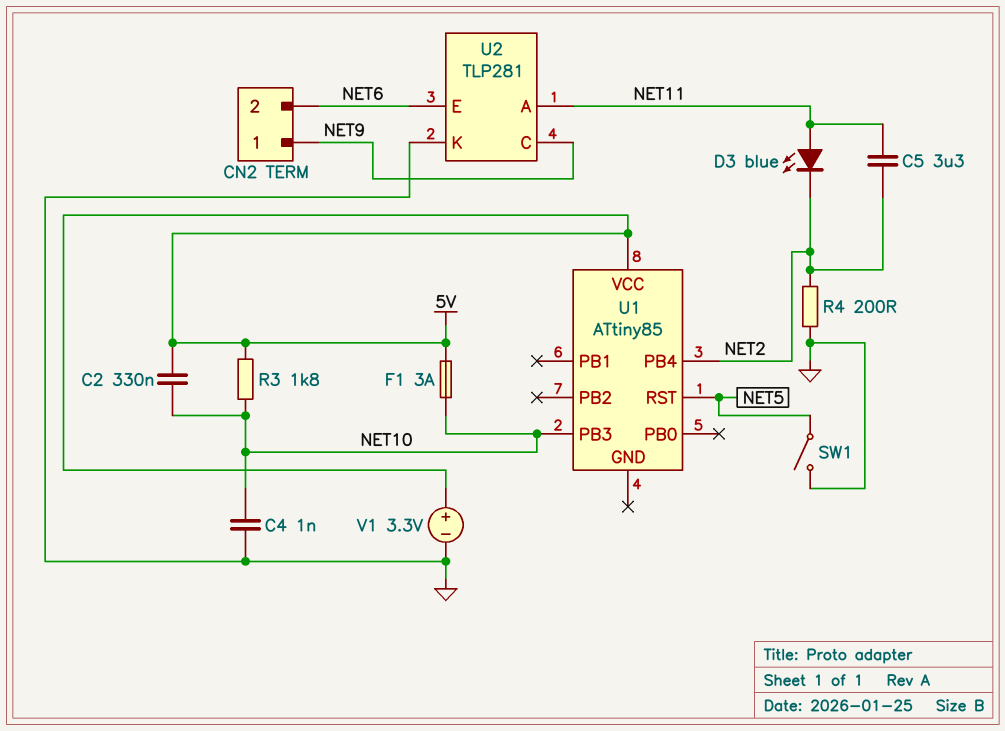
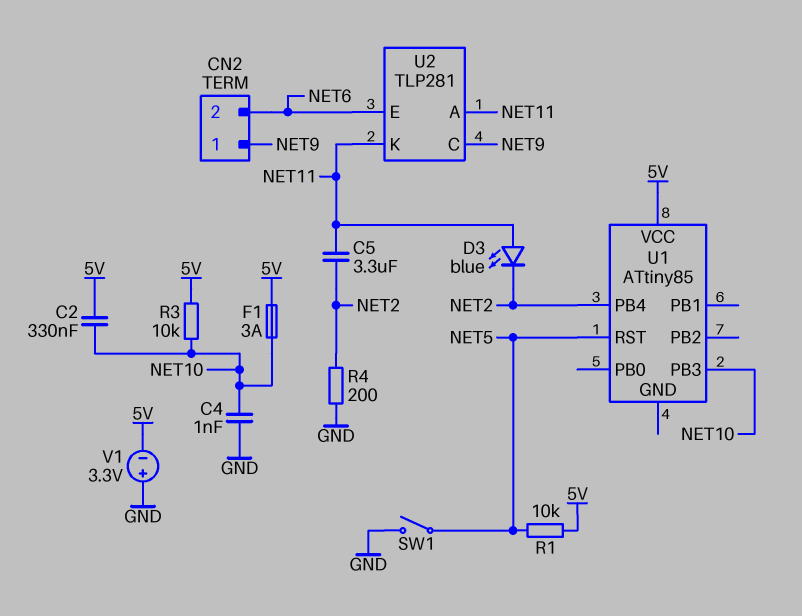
R1: none -> 10k (5V, NET5)
R3: 1.8k (5V, NET10) -> 10k (5V, NET10)
U2 pin K: GND -> NET11
V1: 3.3V (plus 5V, minus GND) -> 3.3V (plus GND, minus 5V)

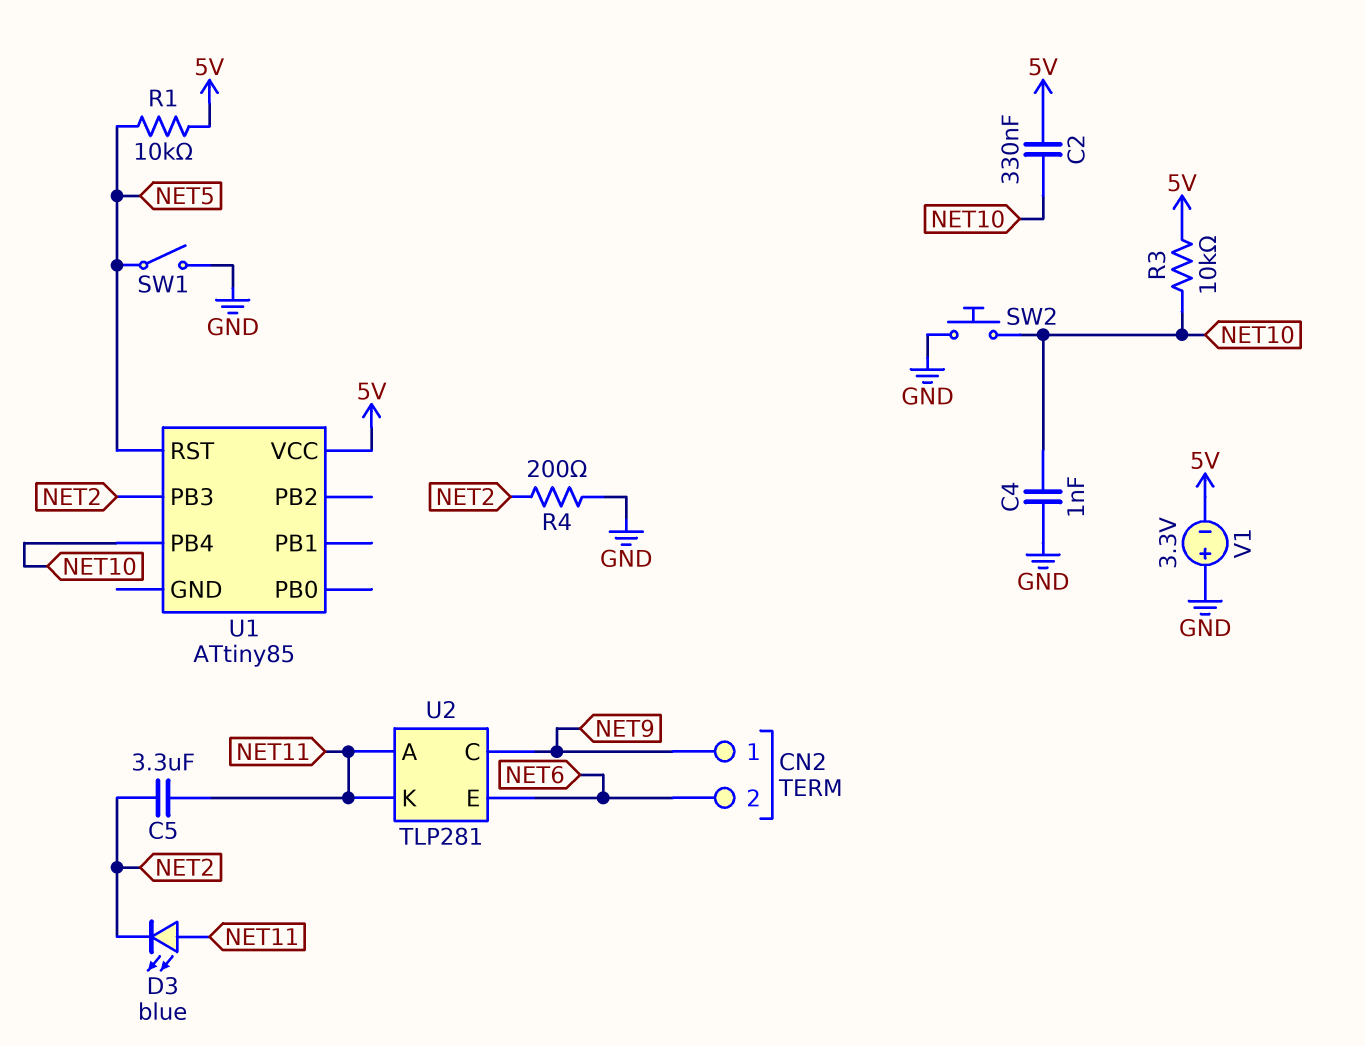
F1: 3A (5V, NET10) -> none
SW2: none -> button (GND, NET10)
U1 pin PB3: NET10 -> NET2
U1 pin PB4: NET2 -> NET10

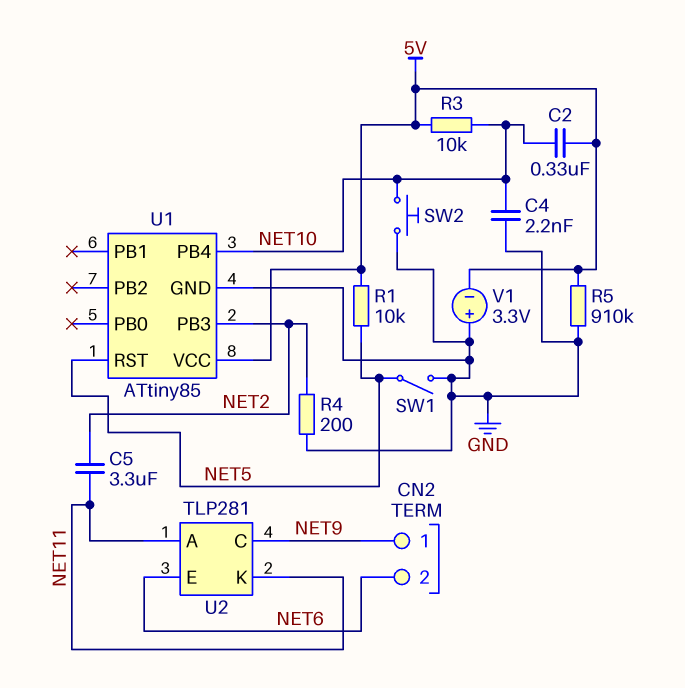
C4: 1nF (GND, NET10) -> 2.2nF (GND, NET10)
D3: LED blue (A NET11, K NET2) -> none
R5: none -> 910k (5V, GND)
U1 pin GND: none -> GND

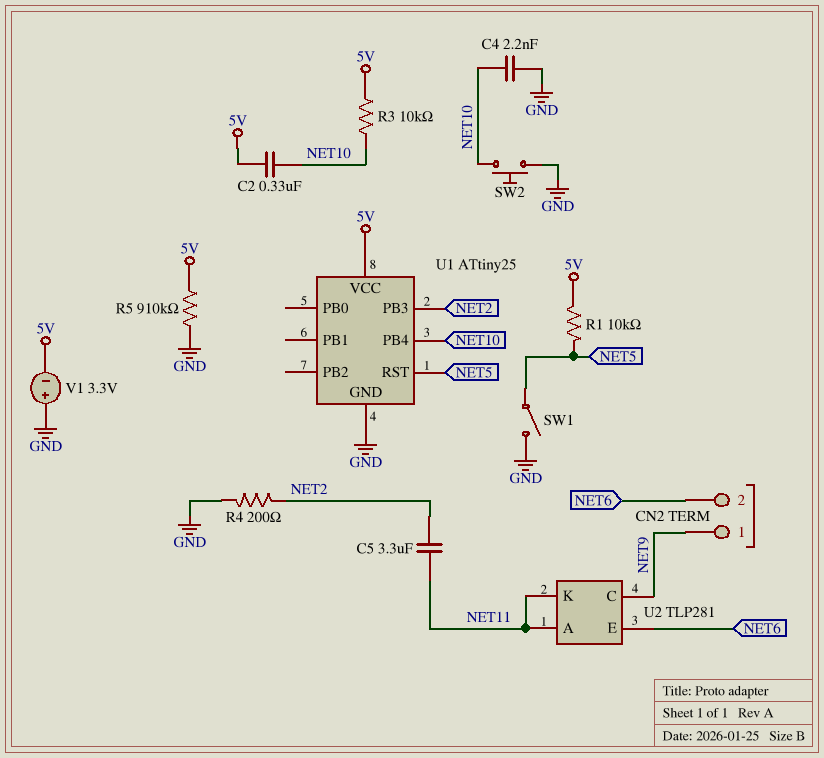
U1: ATtiny85 -> ATtiny25

